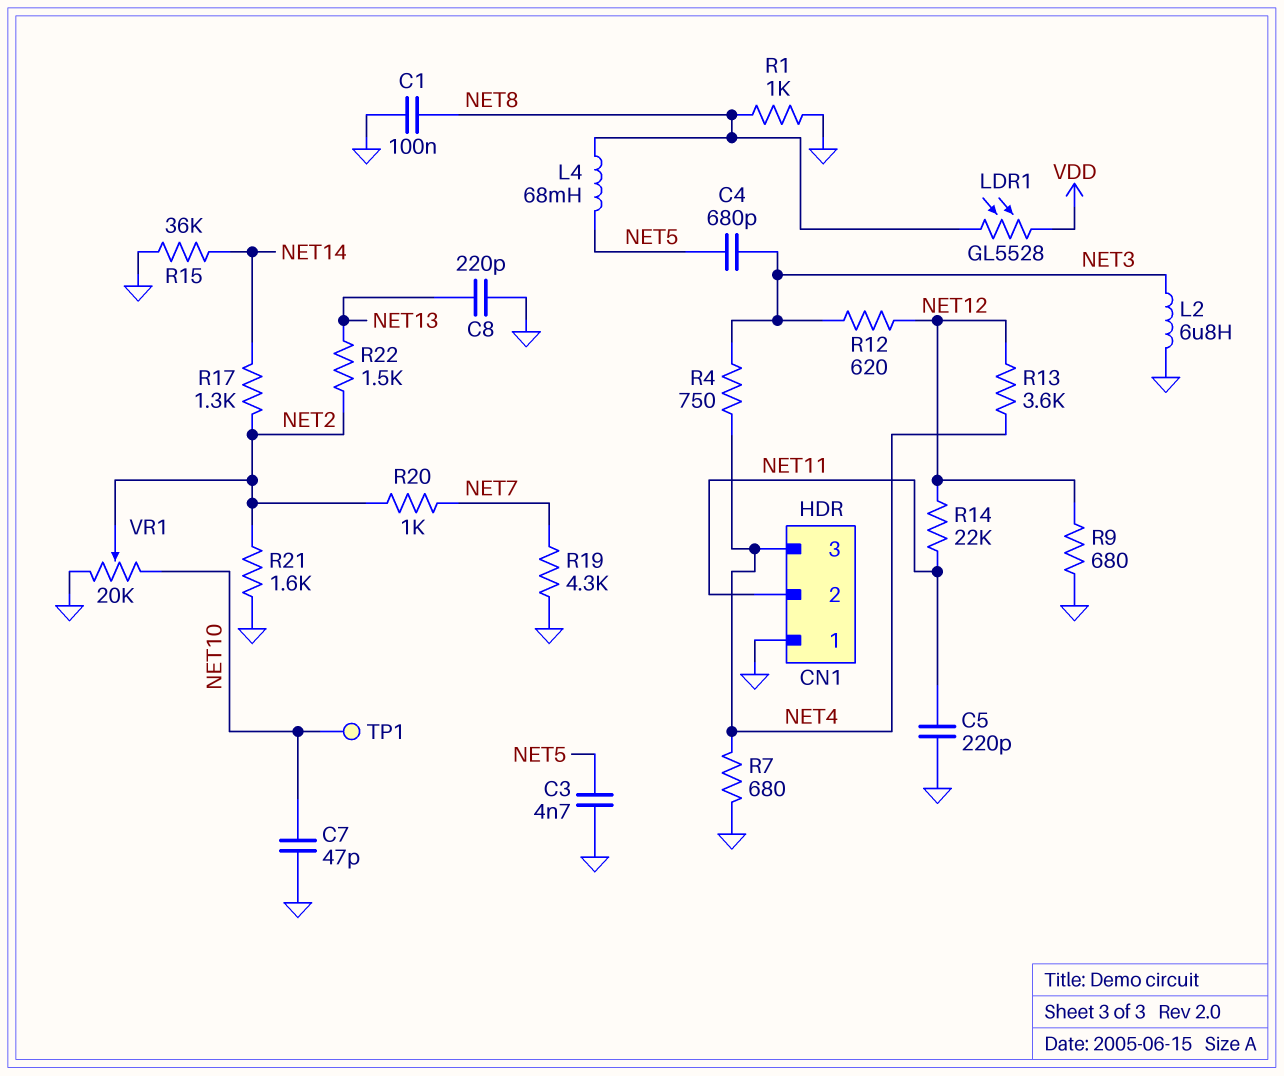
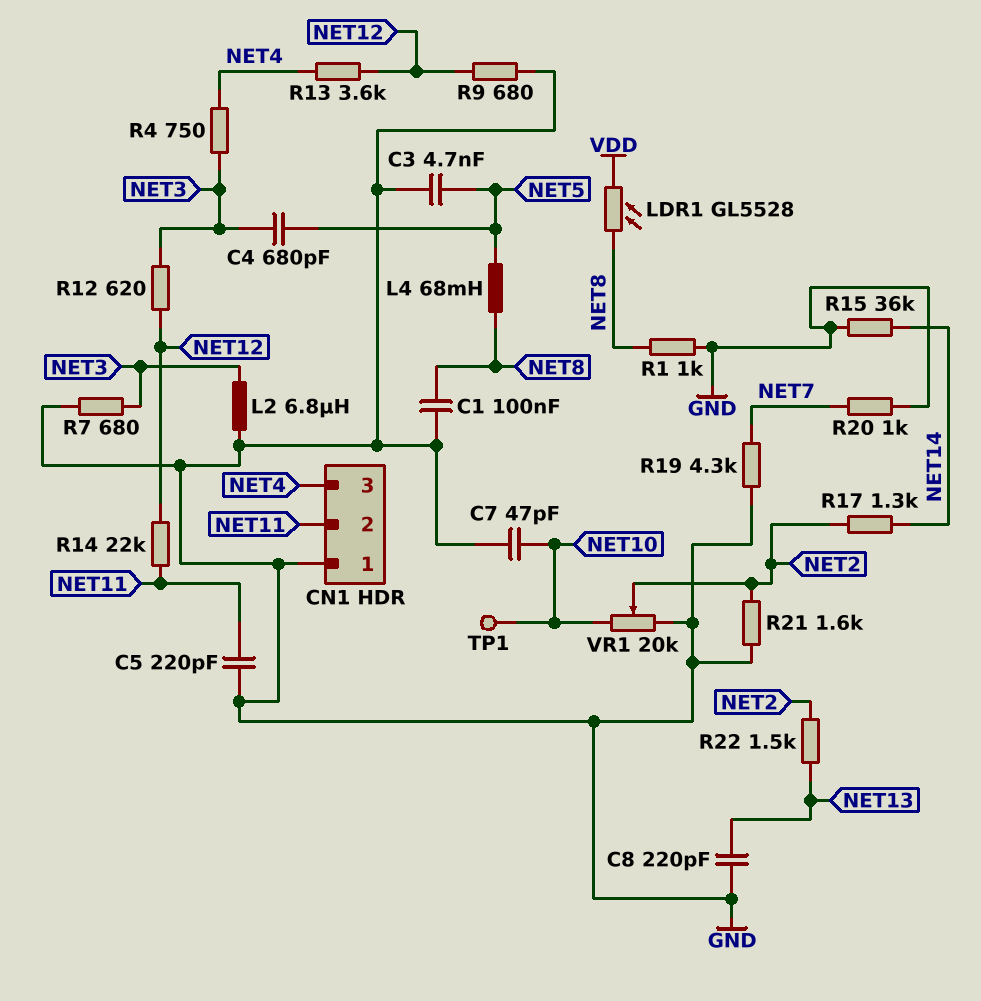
R7: 680 (GND, NET4) -> 680 (GND, NET3)
R20: 1k (NET2, NET7) -> 1k (GND, NET7)

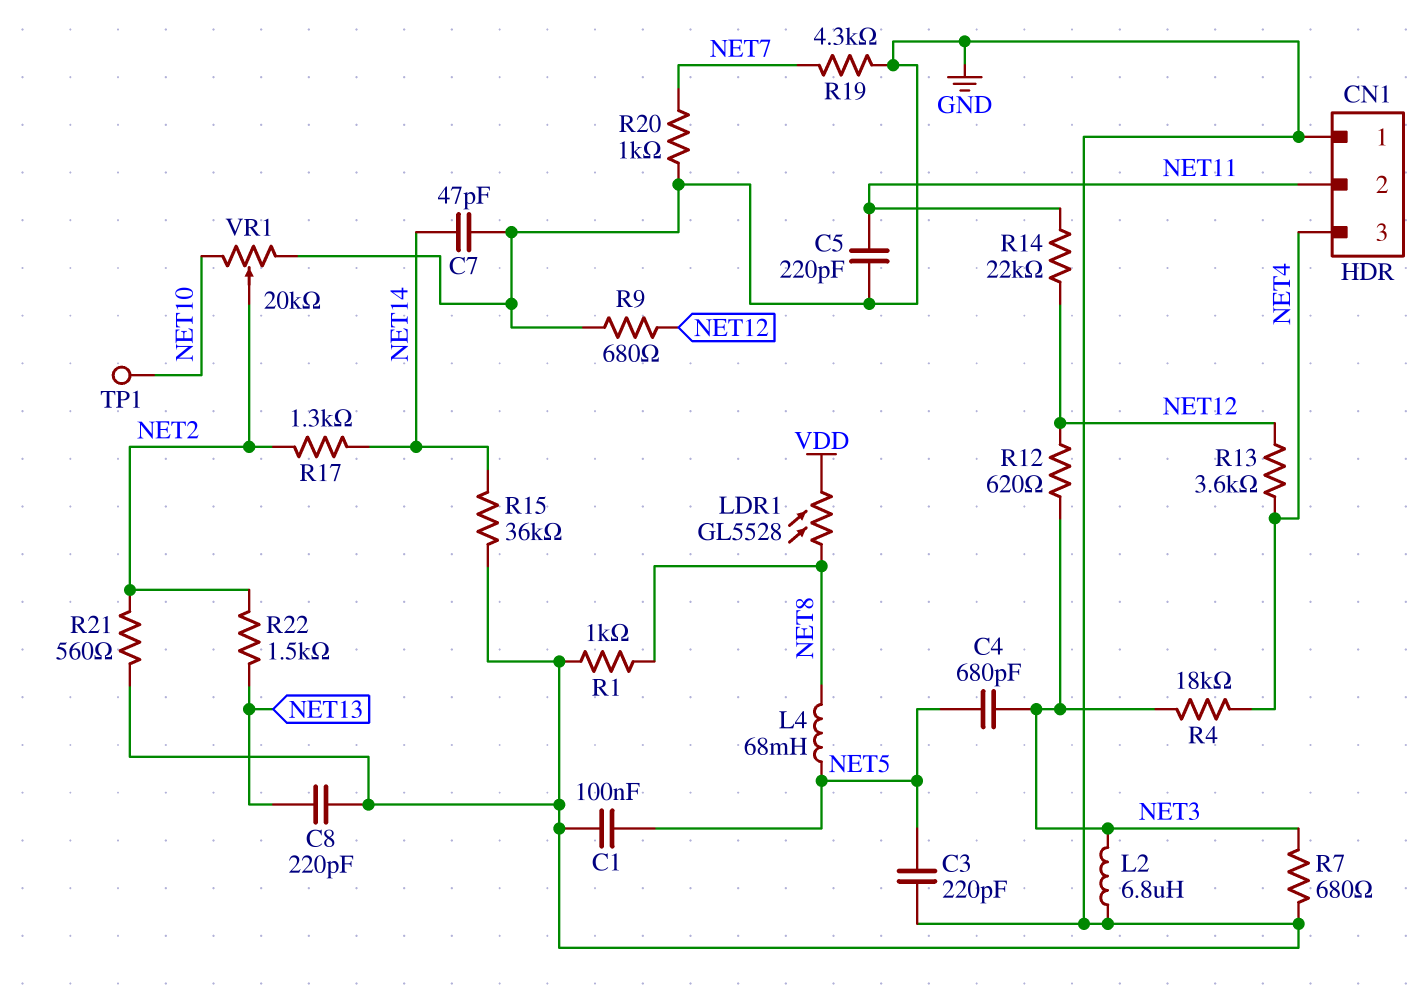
C1: 100nF (GND, NET8) -> 100nF (GND, NET5)
C3: 4.7nF (GND, NET5) -> 220pF (GND, NET5)
C7: 47pF (GND, NET10) -> 47pF (GND, NET14)
R4: 750 (NET3, NET4) -> 18k (NET3, NET4)
R21: 1.6k (GND, NET2) -> 560 (GND, NET2)

